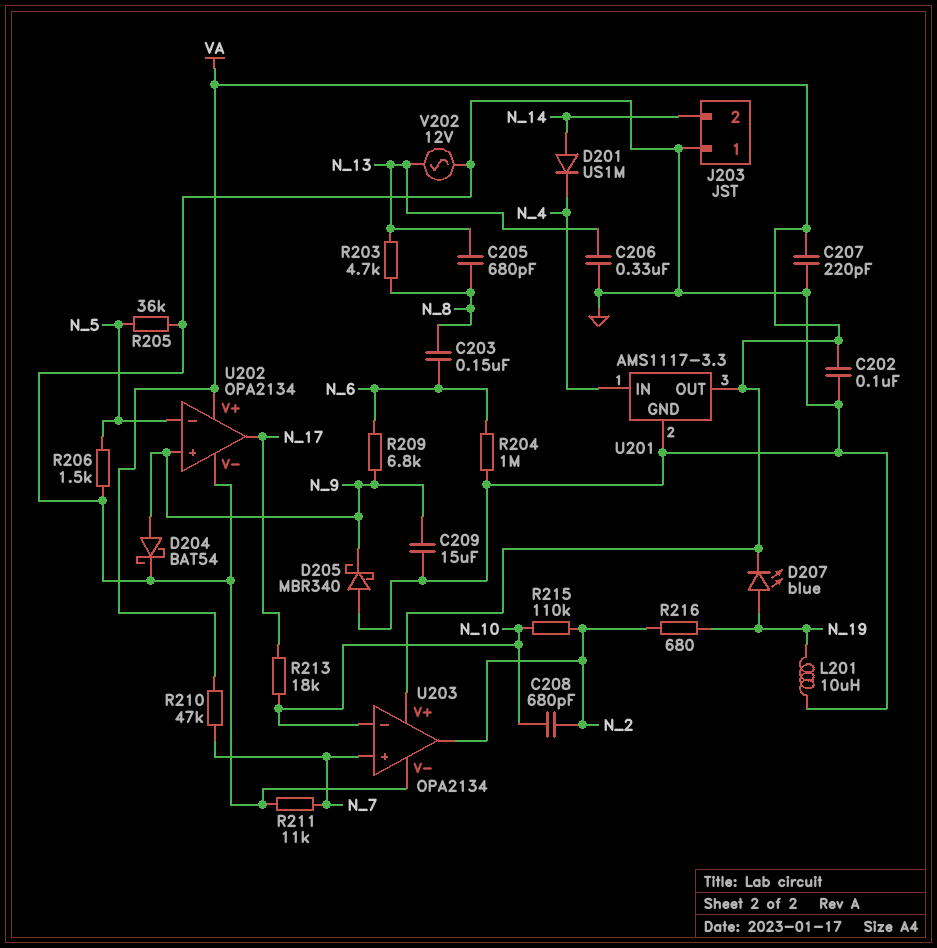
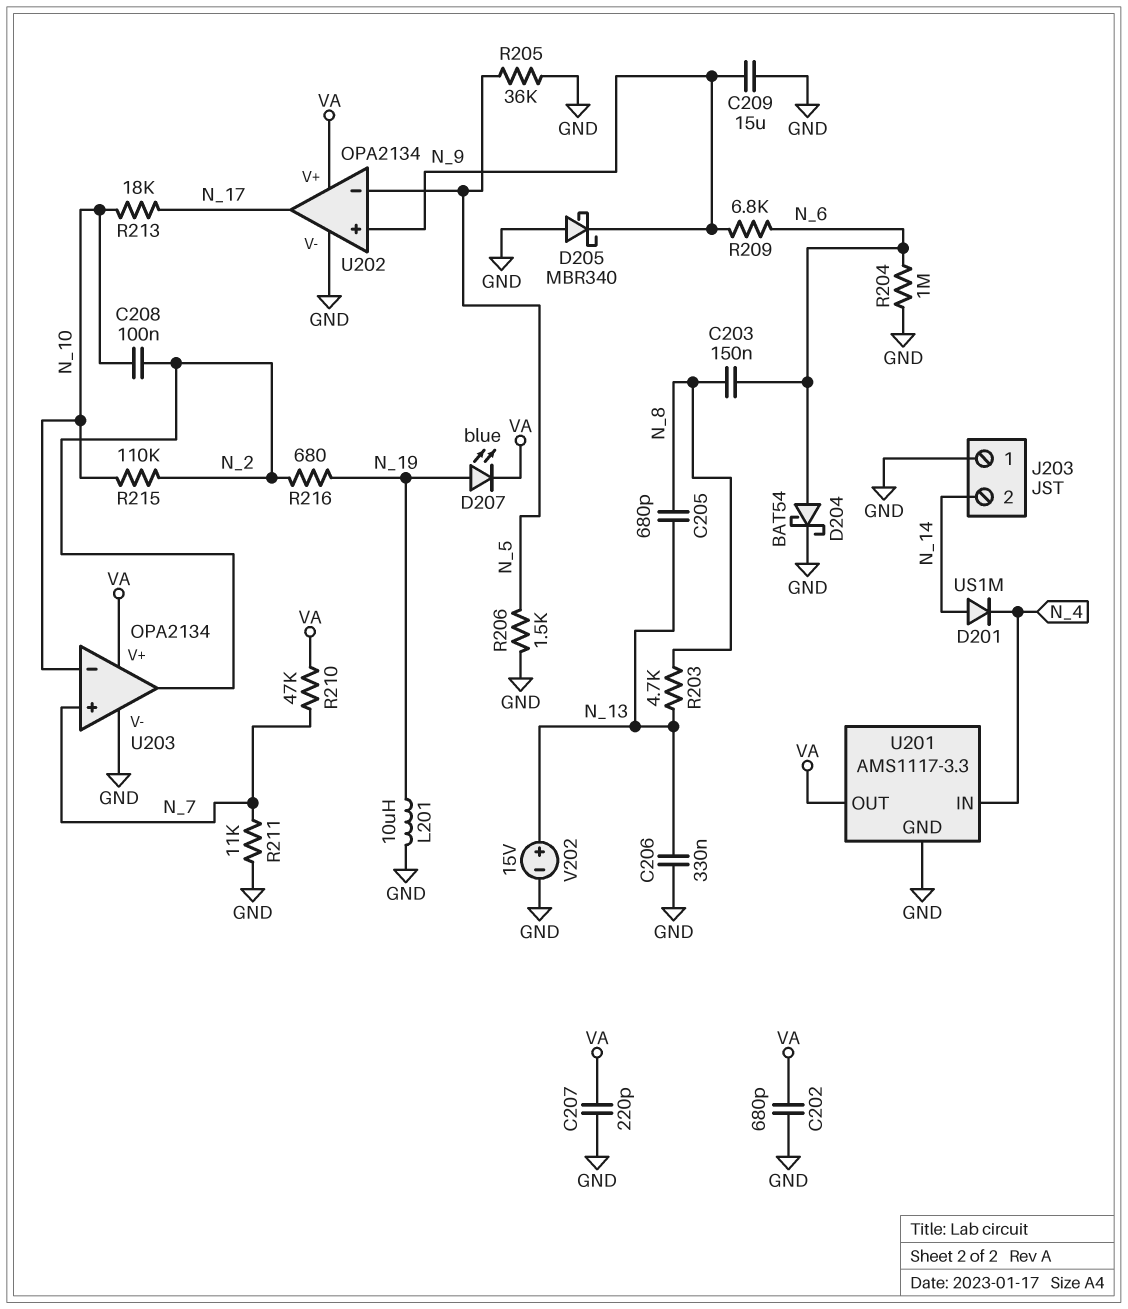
C202: 100nF (GND, VA) -> 680pF (GND, VA)
C208: 680pF (N_2, N_10) -> 100nF (N_2, N_10)
D204: schottky BAT54 (A N_9, K GND) -> schottky BAT54 (A N_6, K GND)
V202: AC 12V (GND, N_13) -> 15V (plus N_13, minus GND)

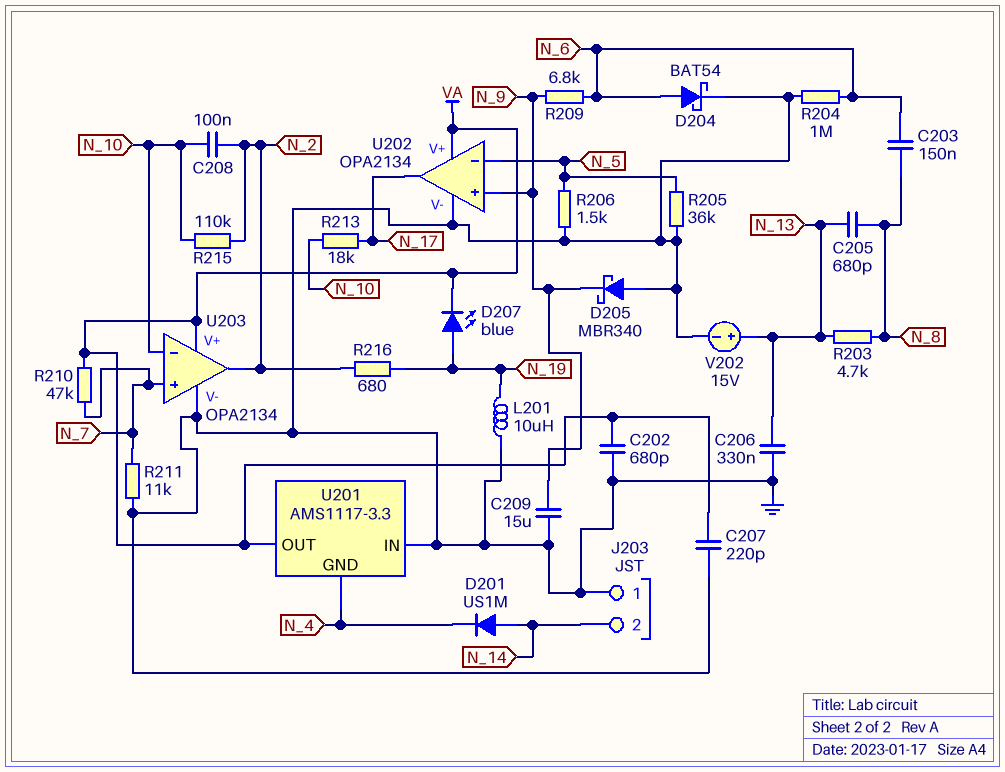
U201 pin GND: GND -> N_4
U201 pin IN: N_4 -> GND

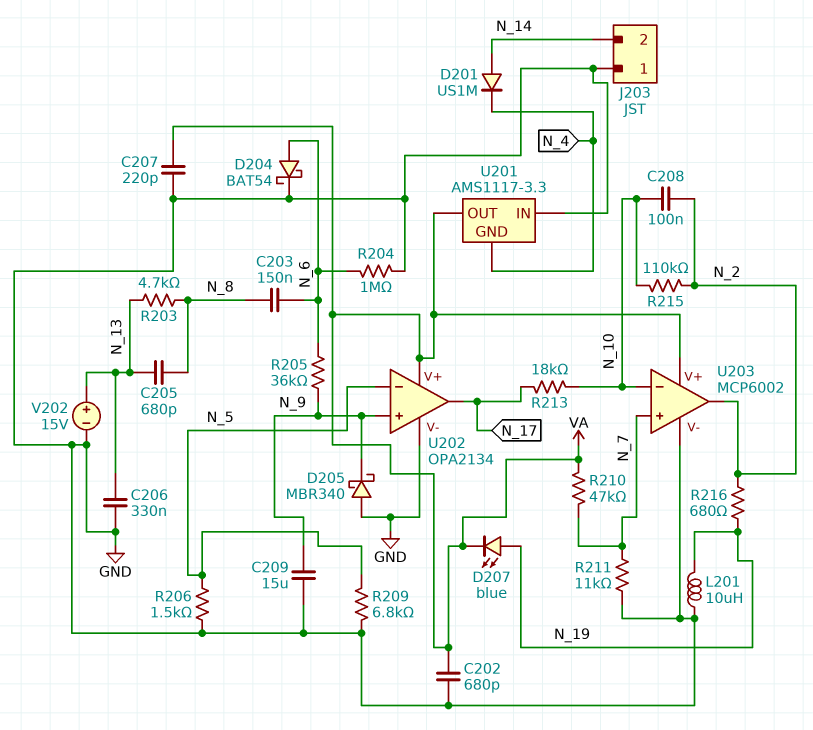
R205: 36k (GND, N_5) -> 36k (N_6, N_9)
R209: 6.8k (N_6, N_9) -> 6.8k (GND, N_5)
U203: OPA2134 -> MCP6002

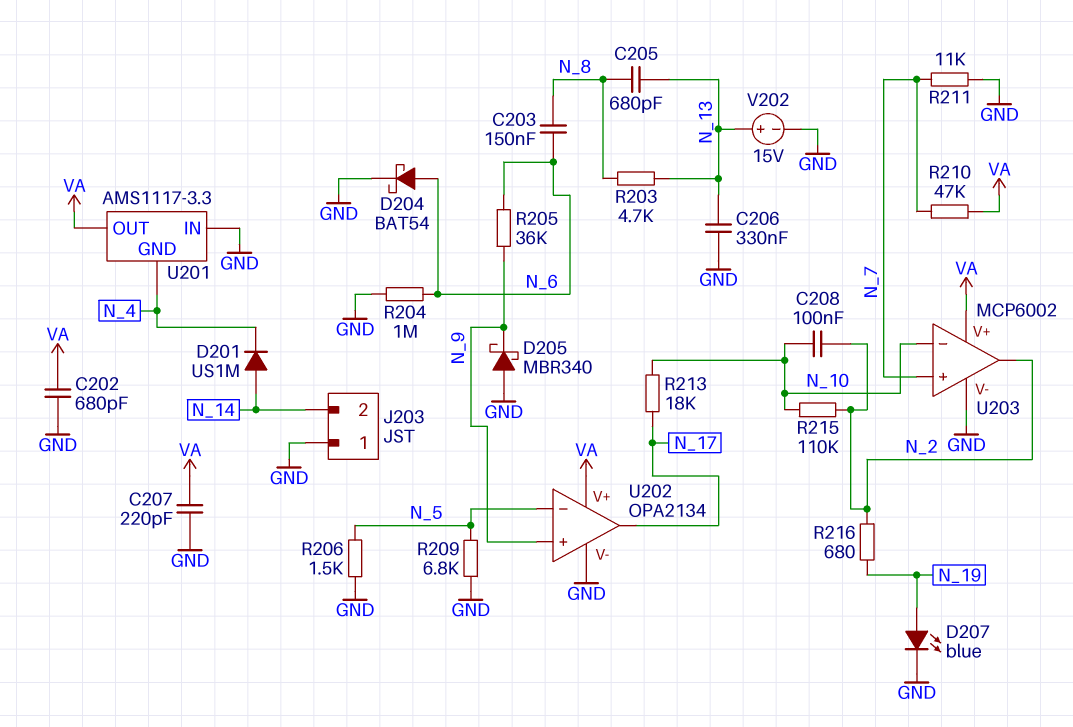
C209: 15uF (GND, N_9) -> none
D207: LED blue (A N_19, K VA) -> LED blue (A N_19, K GND)
L201: 10uH (GND, N_19) -> none

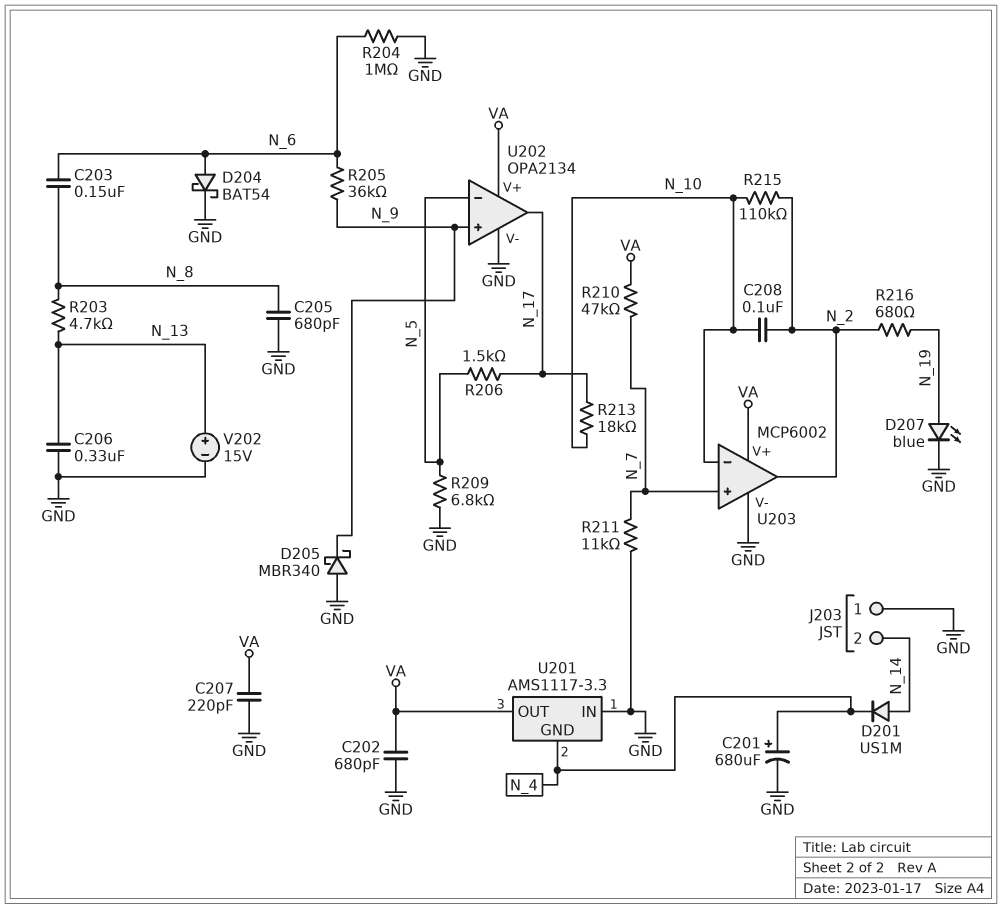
C201: none -> 680uF (plus N_4, minus GND)
C205: 680pF (N_8, N_13) -> 680pF (GND, N_8)
R206: 1.5k (GND, N_5) -> 1.5k (N_5, N_17)

